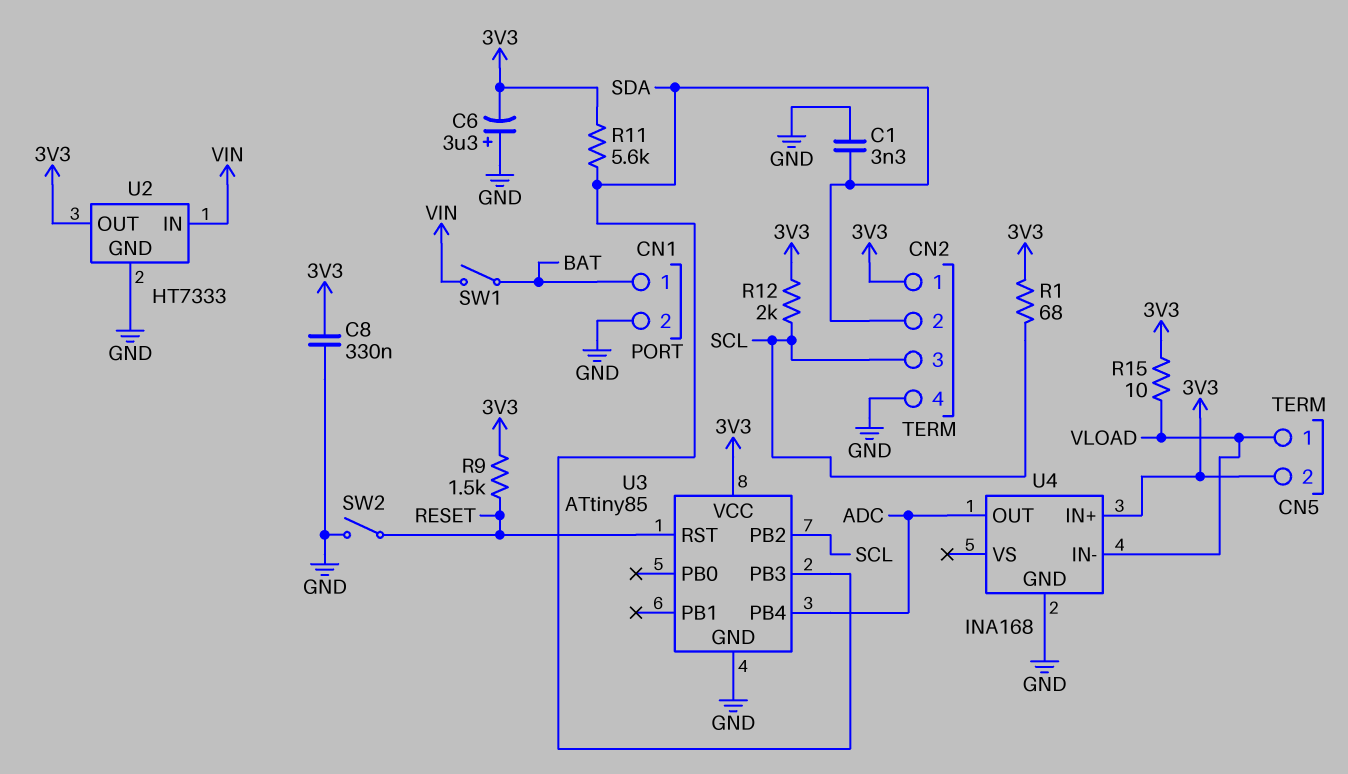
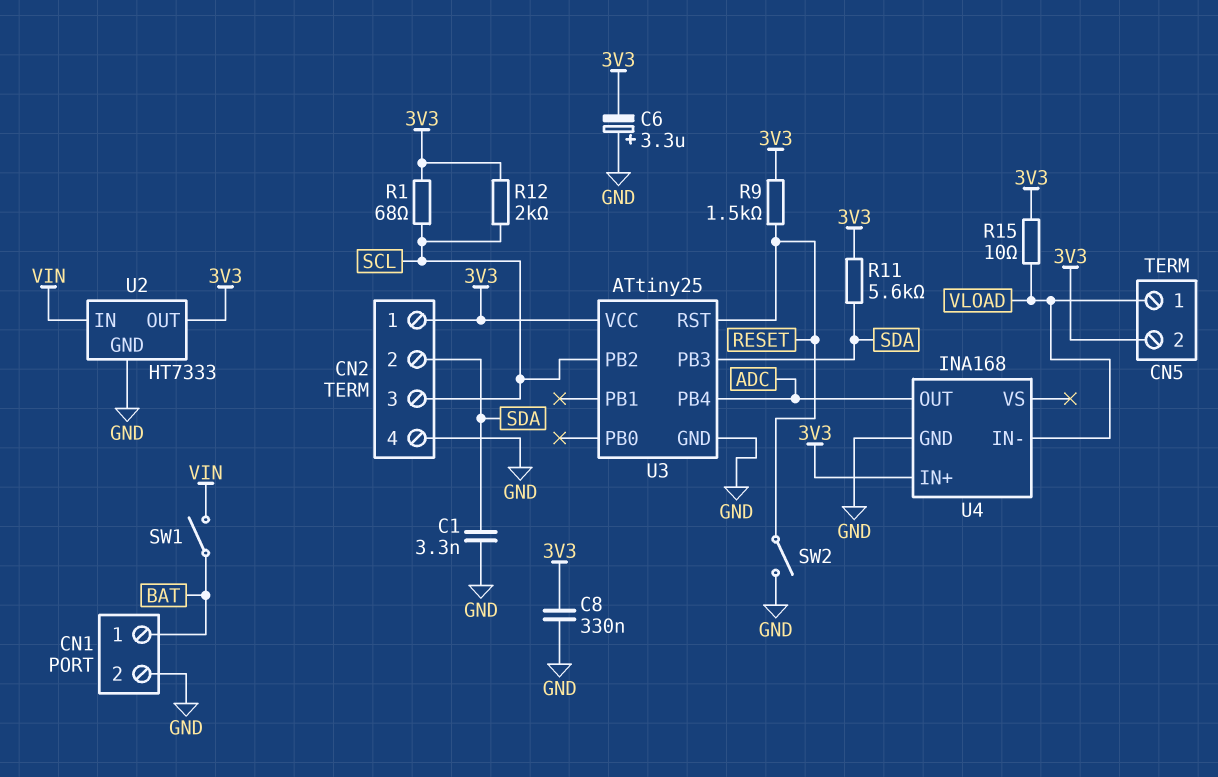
U3: ATtiny85 -> ATtiny25

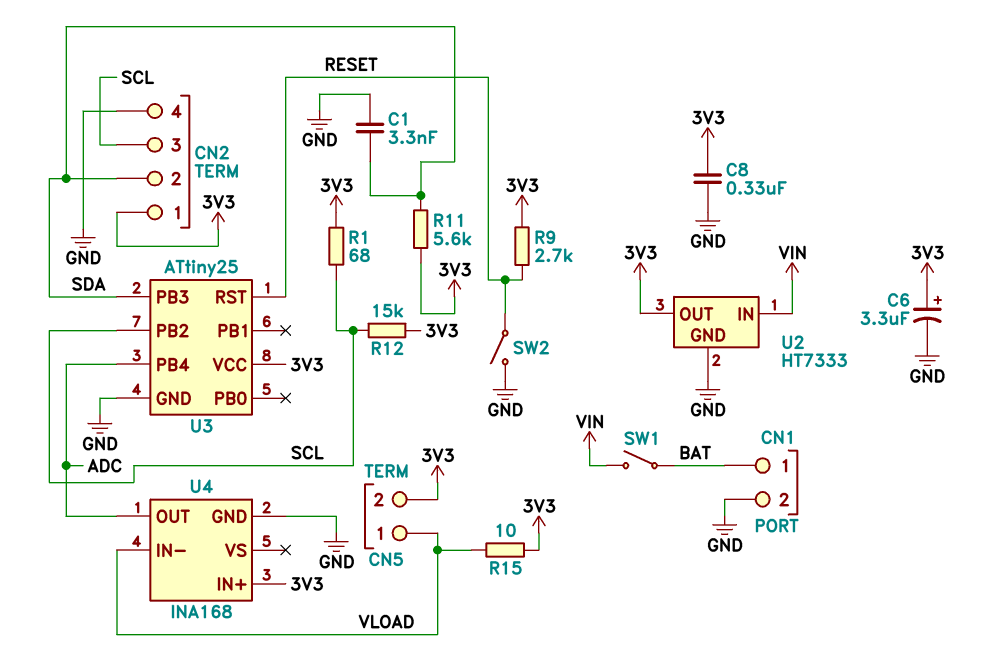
C6: 3.3uF (plus GND, minus 3V3) -> 3.3uF (plus 3V3, minus GND)
R9: 1.5k (3V3, RESET) -> 2.7k (3V3, RESET)
R12: 2k (3V3, SCL) -> 15k (3V3, SCL)

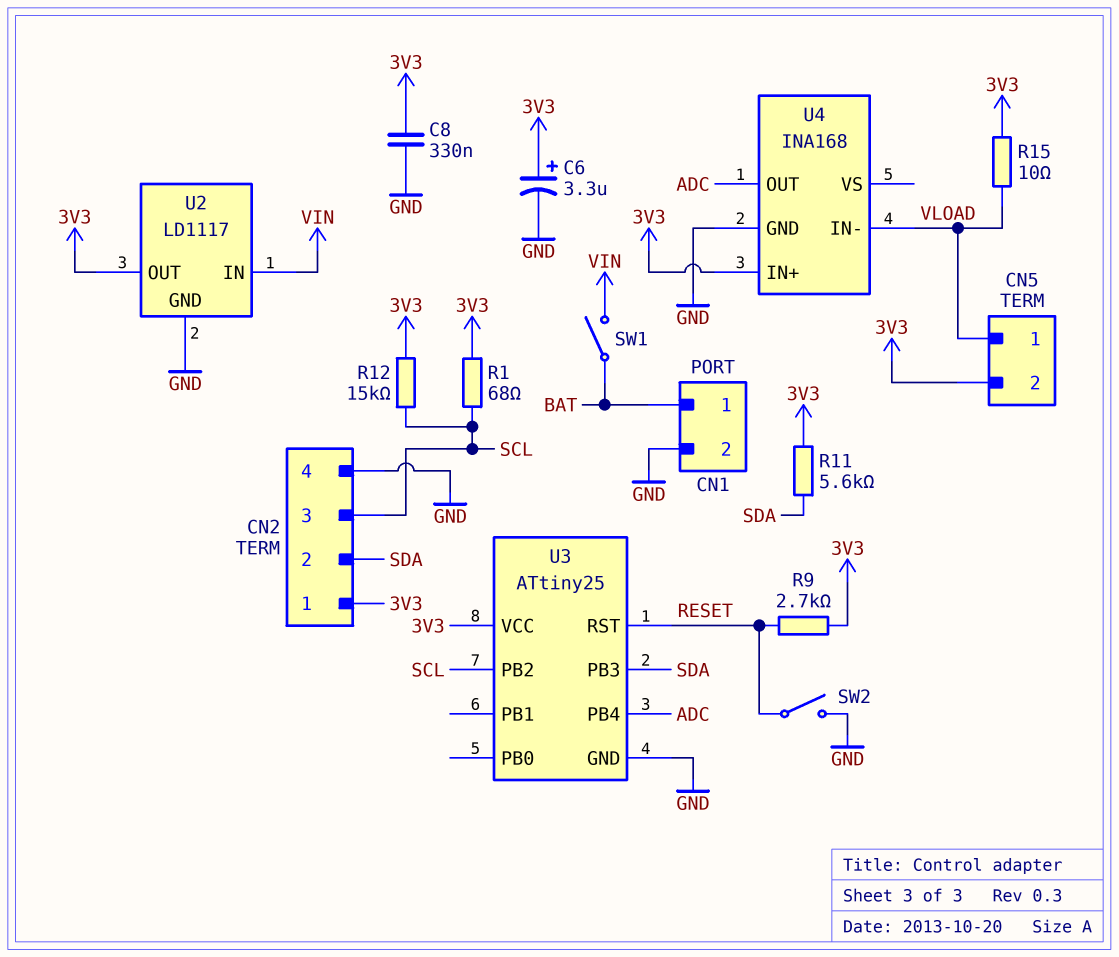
C1: 3.3nF (GND, SDA) -> none
U2: HT7333 -> LD1117

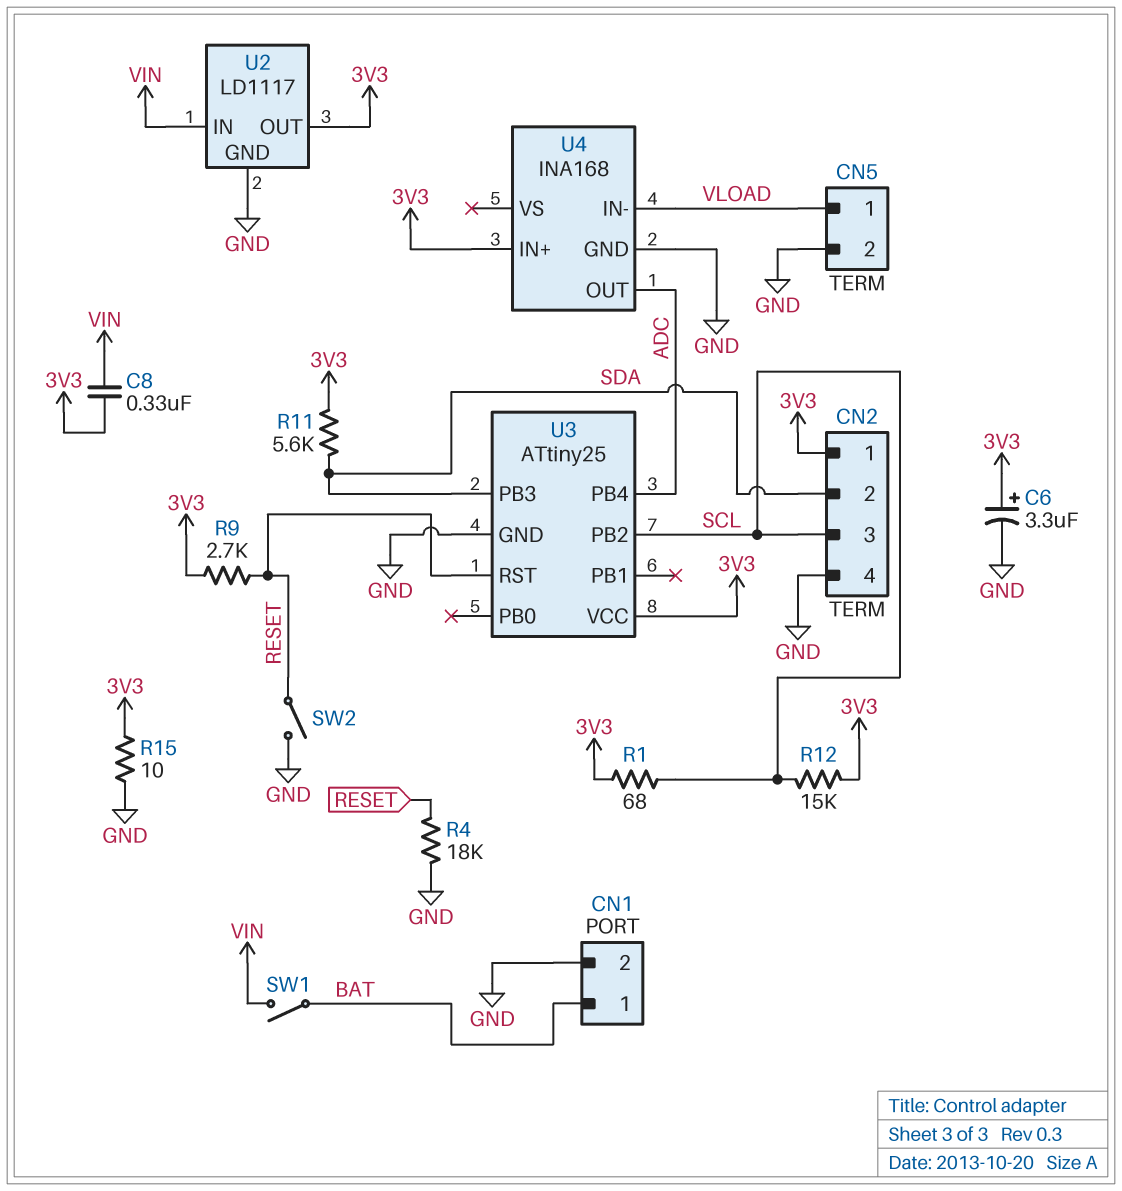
C8: 330nF (3V3, GND) -> 330nF (3V3, VIN)
CN5 pin 2: 3V3 -> GND
R4: none -> 18k (GND, RESET)
R15: 10 (3V3, VLOAD) -> 10 (3V3, GND)

